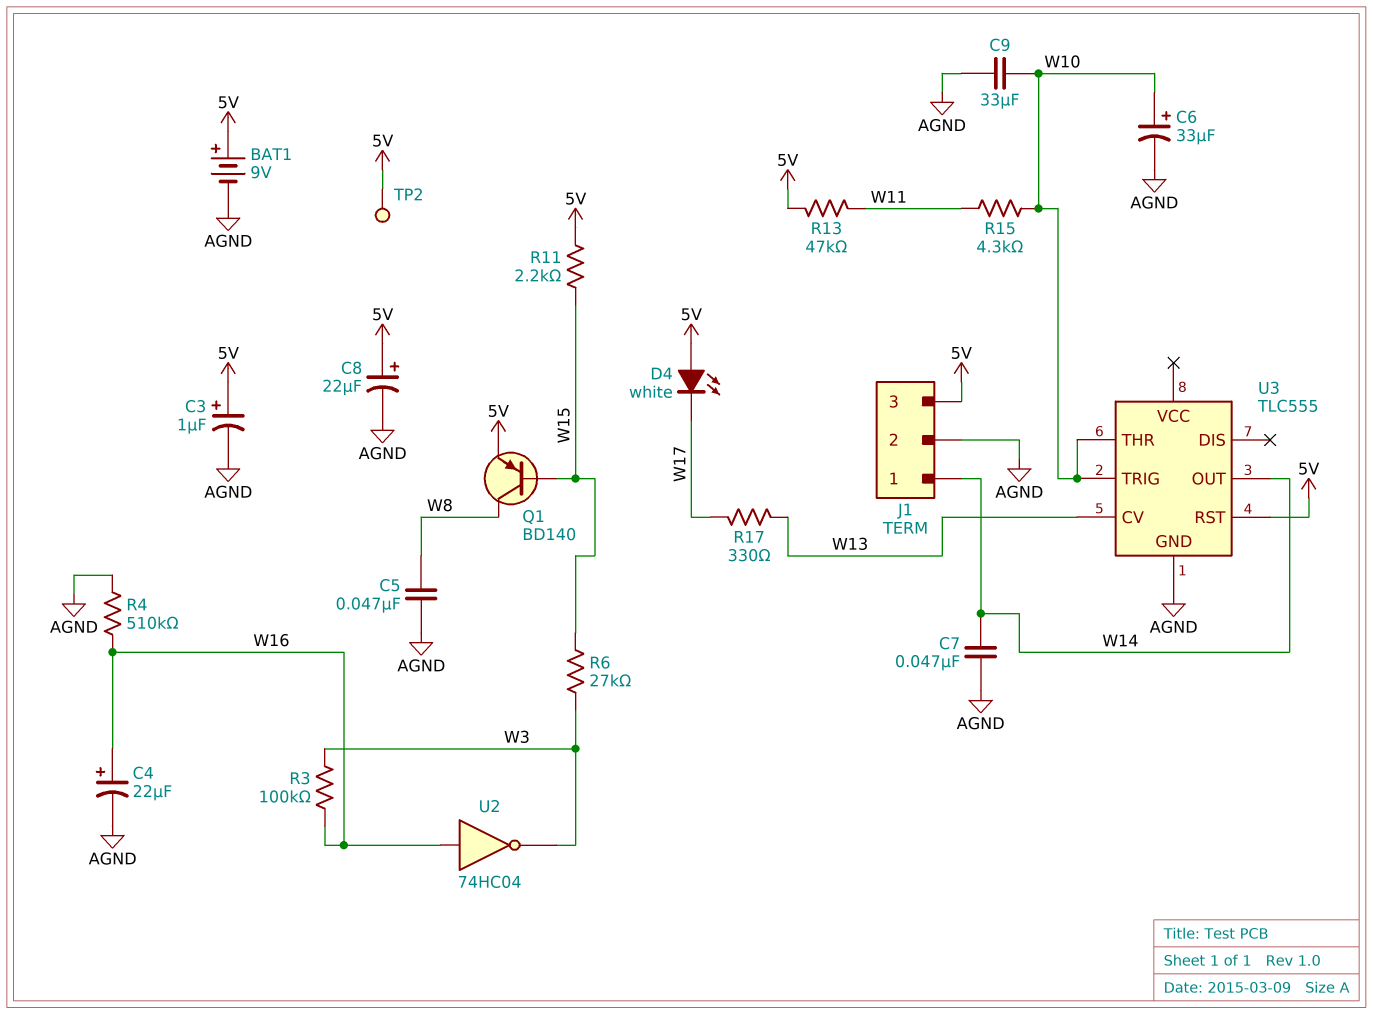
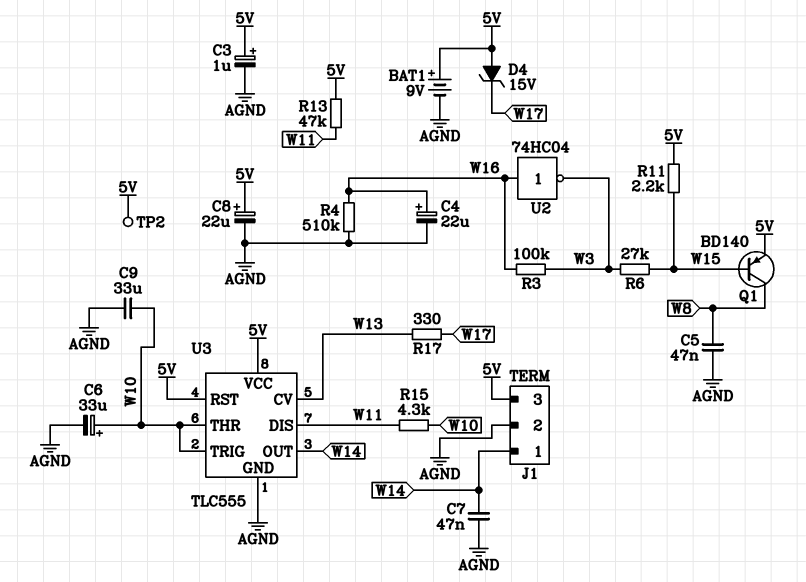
D4: LED white (A 5V, K W17) -> zener 15V (A 5V, K W17)
U3 pin DIS: none -> W11
U3 pin VCC: none -> 5V

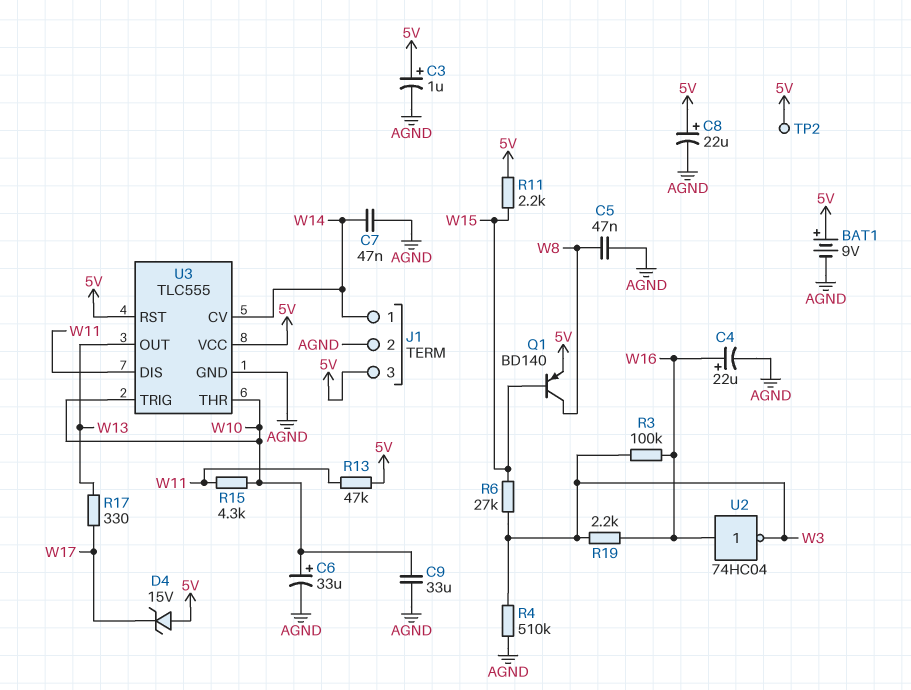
R4: 510k (AGND, W16) -> 510k (AGND, W3)
R19: none -> 2.2k (W3, W16)
U3 pin CV: W13 -> W14
U3 pin OUT: W14 -> W13

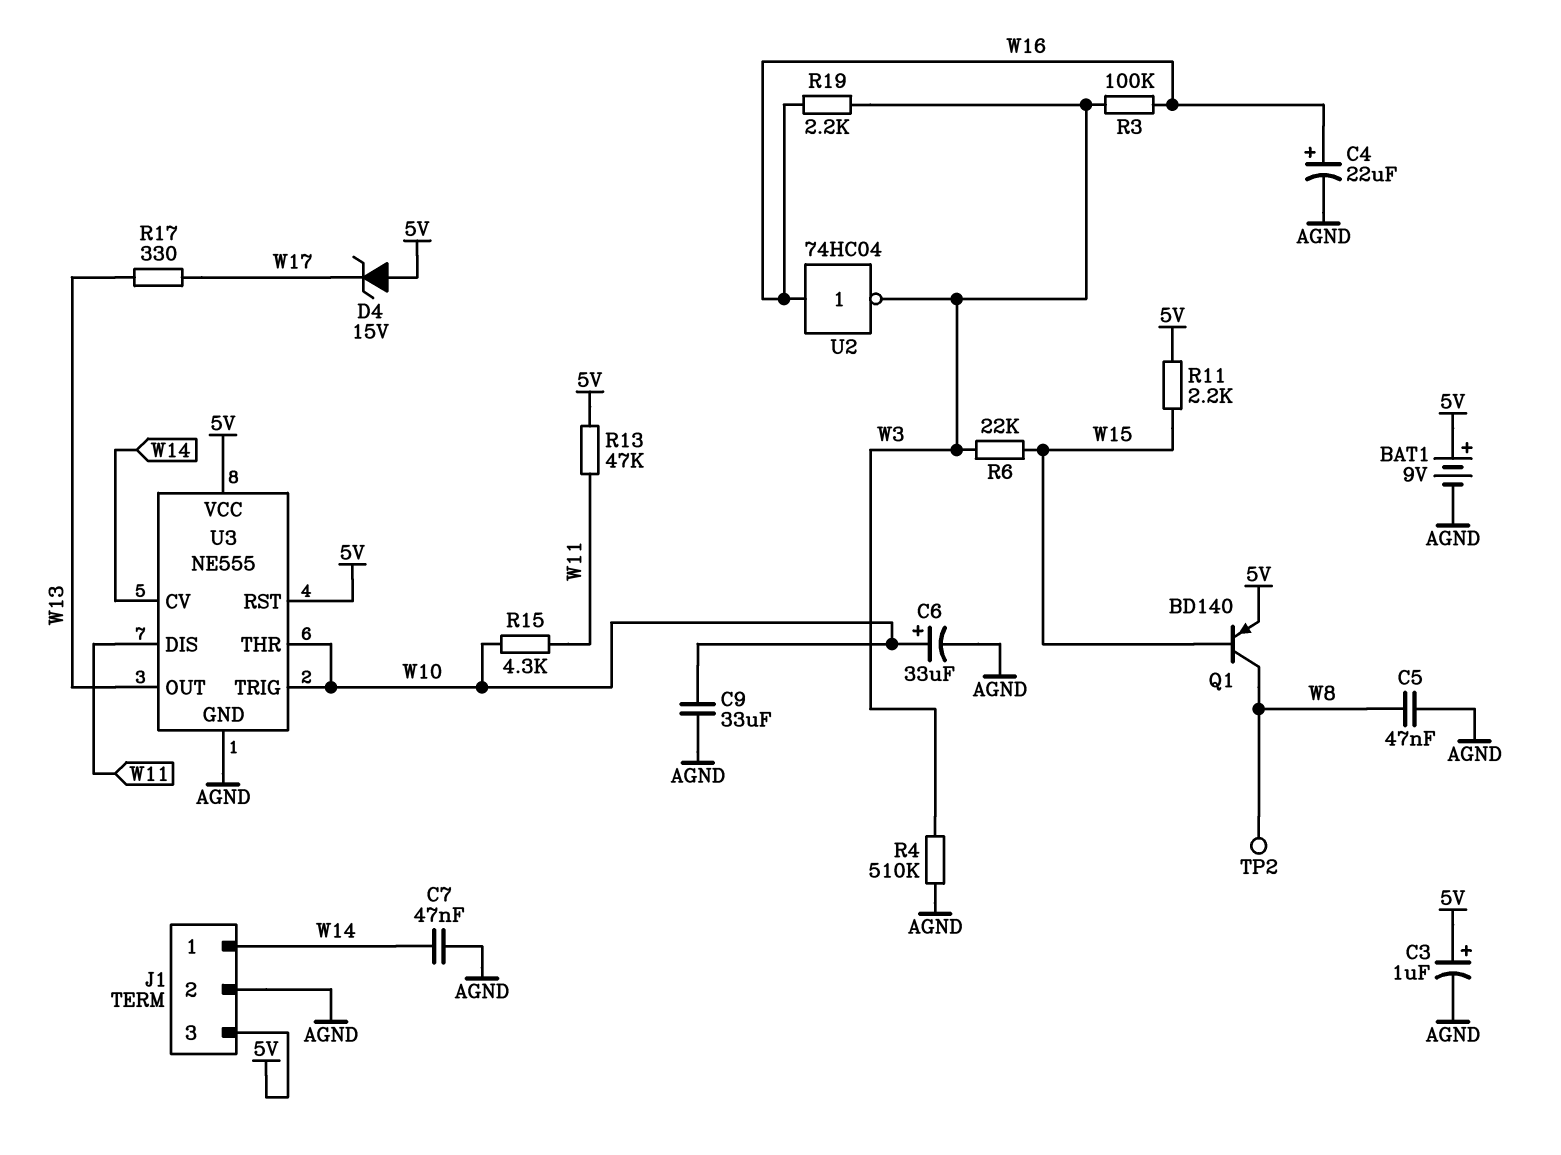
C8: 22uF (plus 5V, minus AGND) -> none
R6: 27k (W3, W15) -> 22k (W3, W15)
TP2: test point (5V) -> test point (W8)
U3: TLC555 -> NE555

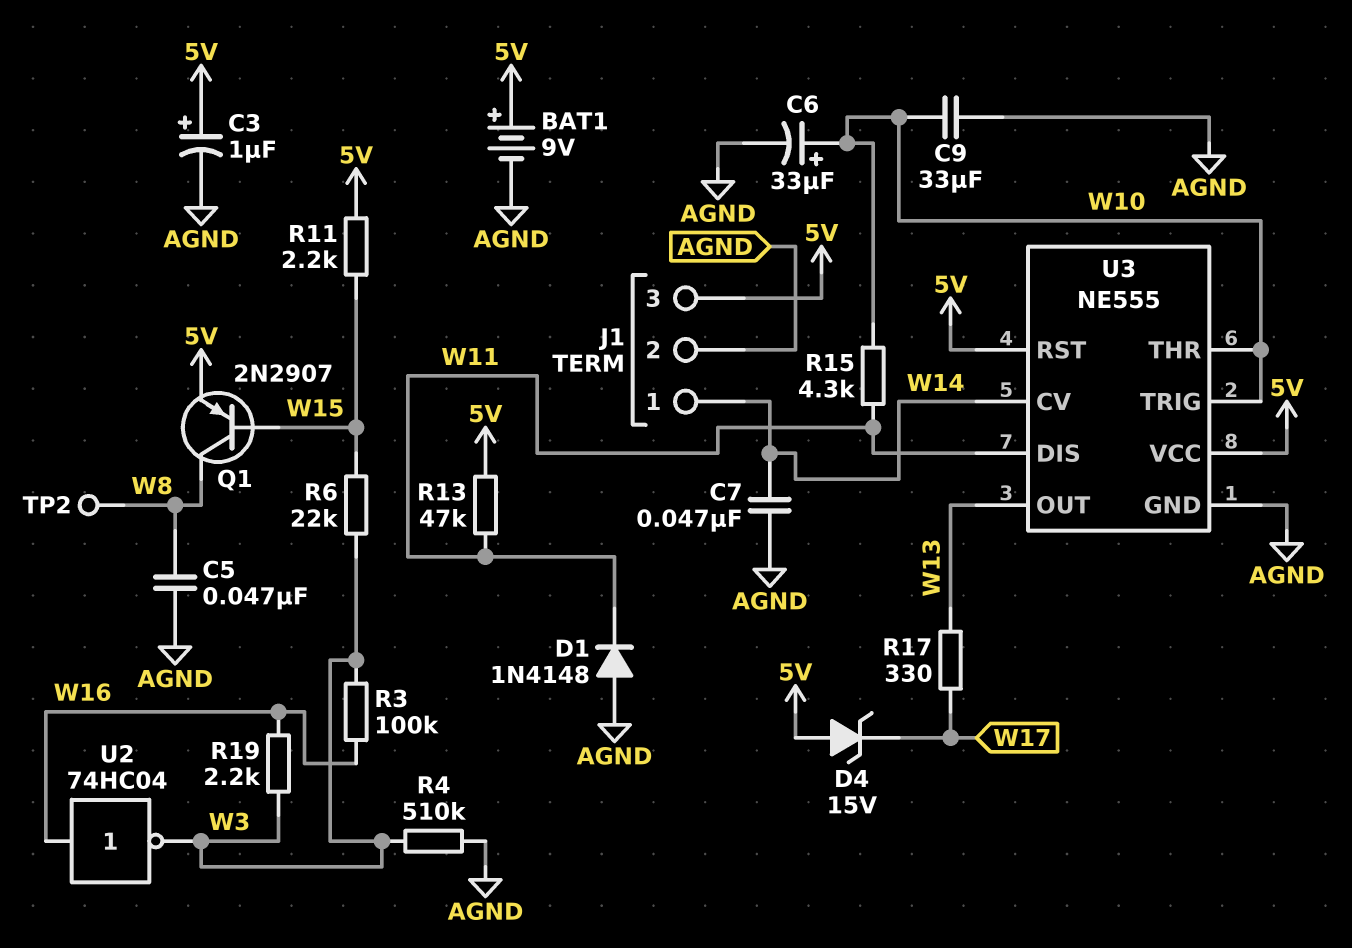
C4: 22uF (plus W16, minus AGND) -> none
D1: none -> diode 1N4148 (A AGND, K W11)
Q1: PNP BD140 (B W15, C W8, E 5V) -> PNP 2N2907 (B W15, C W8, E 5V)

